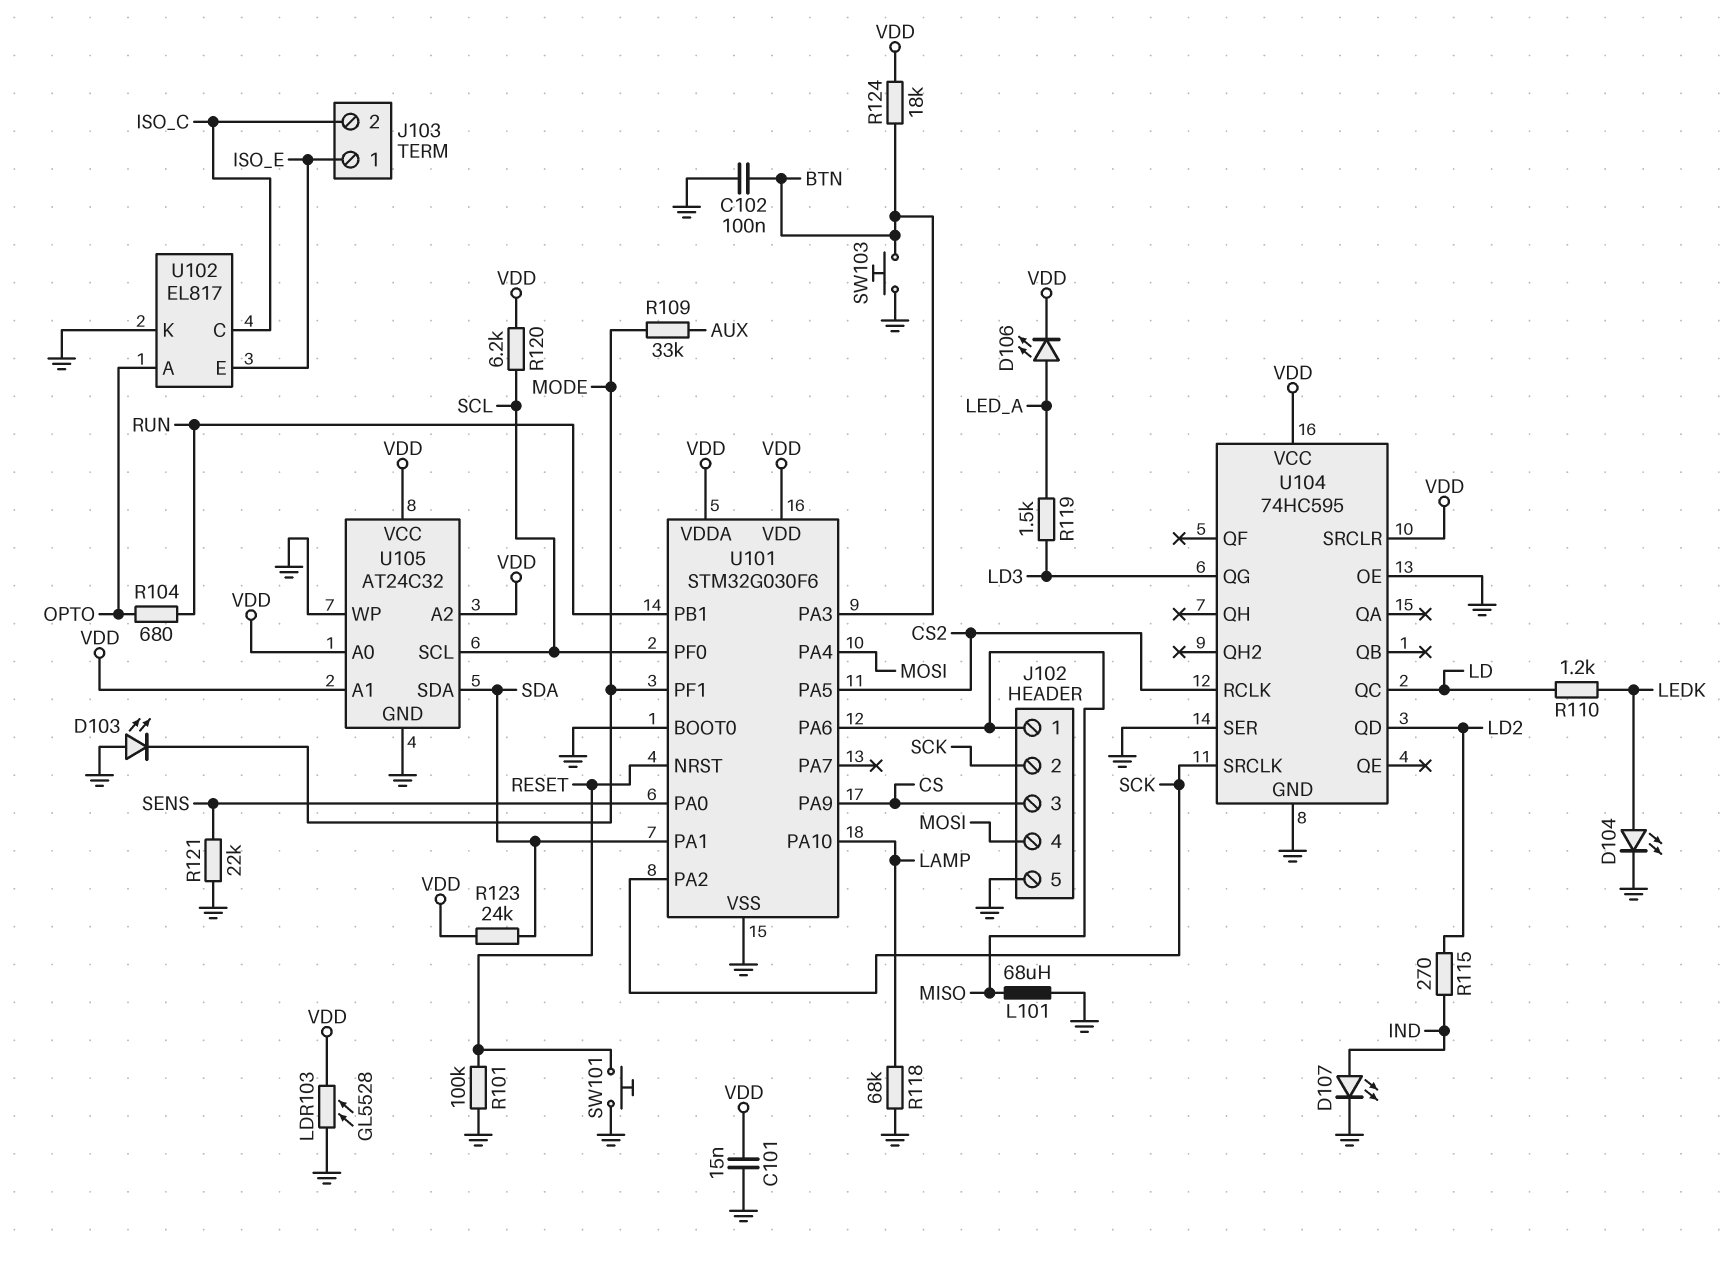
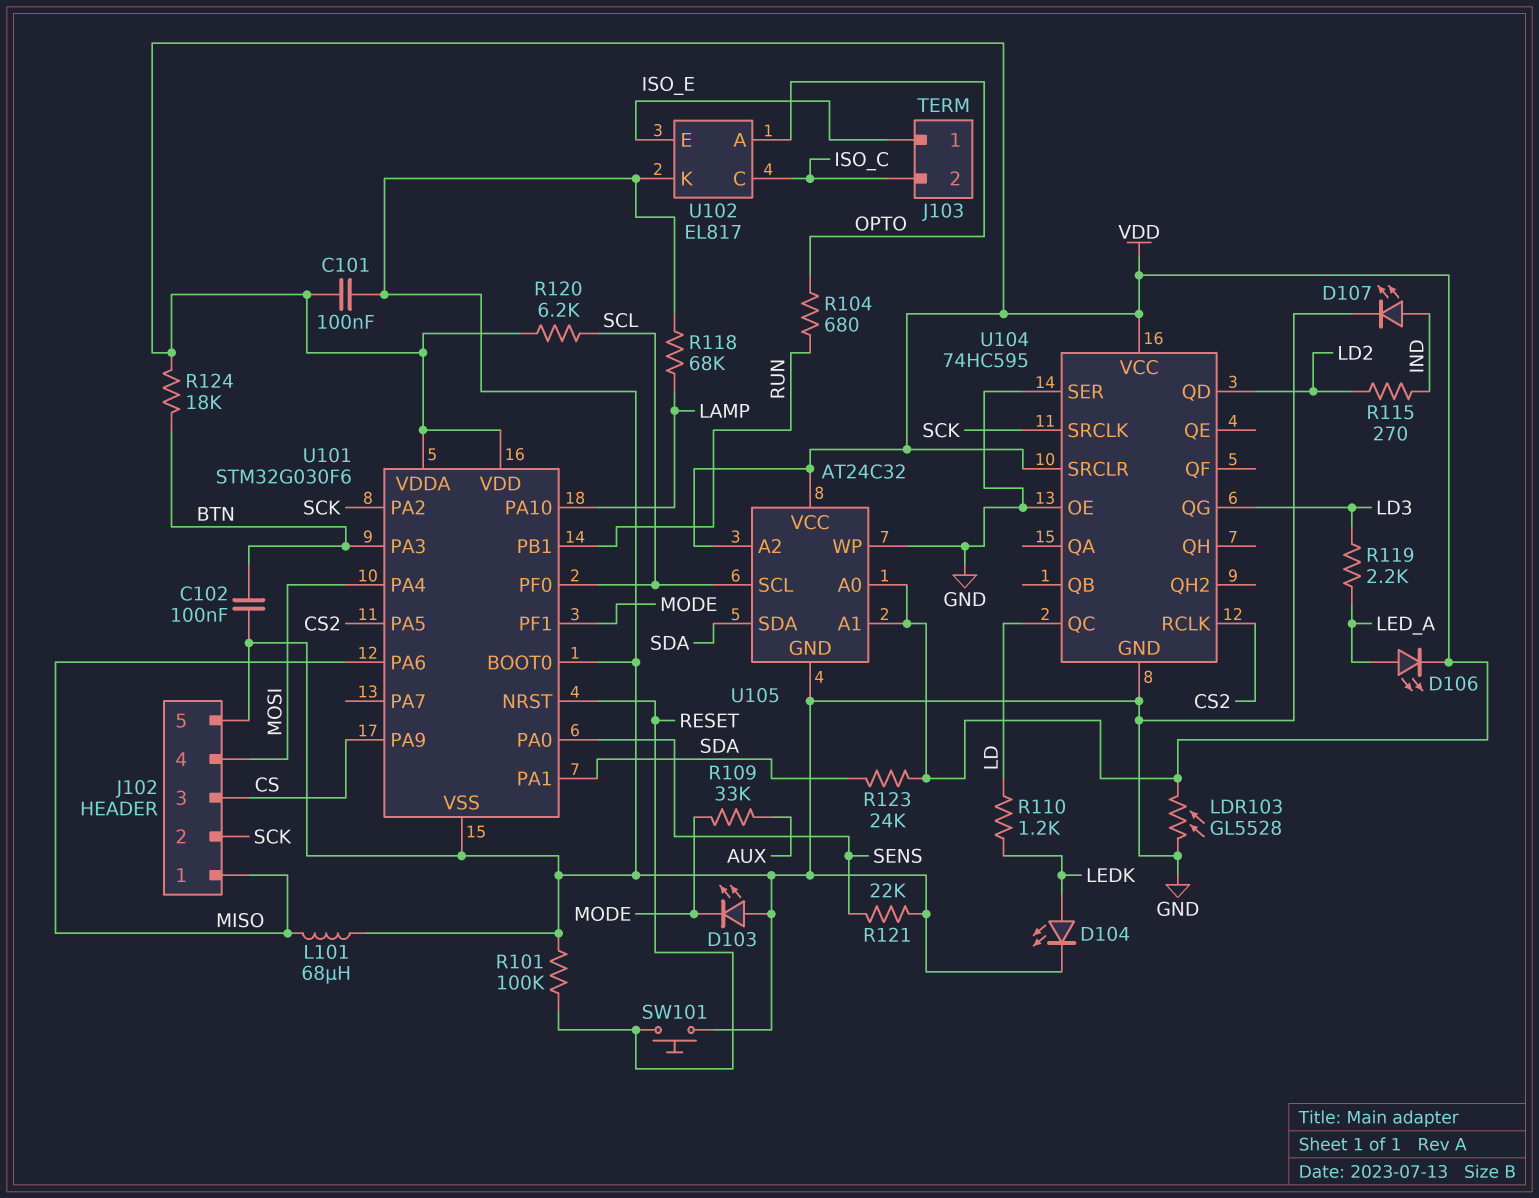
C101: 15nF (GND, VDD) -> 100nF (GND, VDD)
R119: 1.5k (LD3, LED_A) -> 2.2k (LD3, LED_A)
SW103: button (BTN, GND) -> none

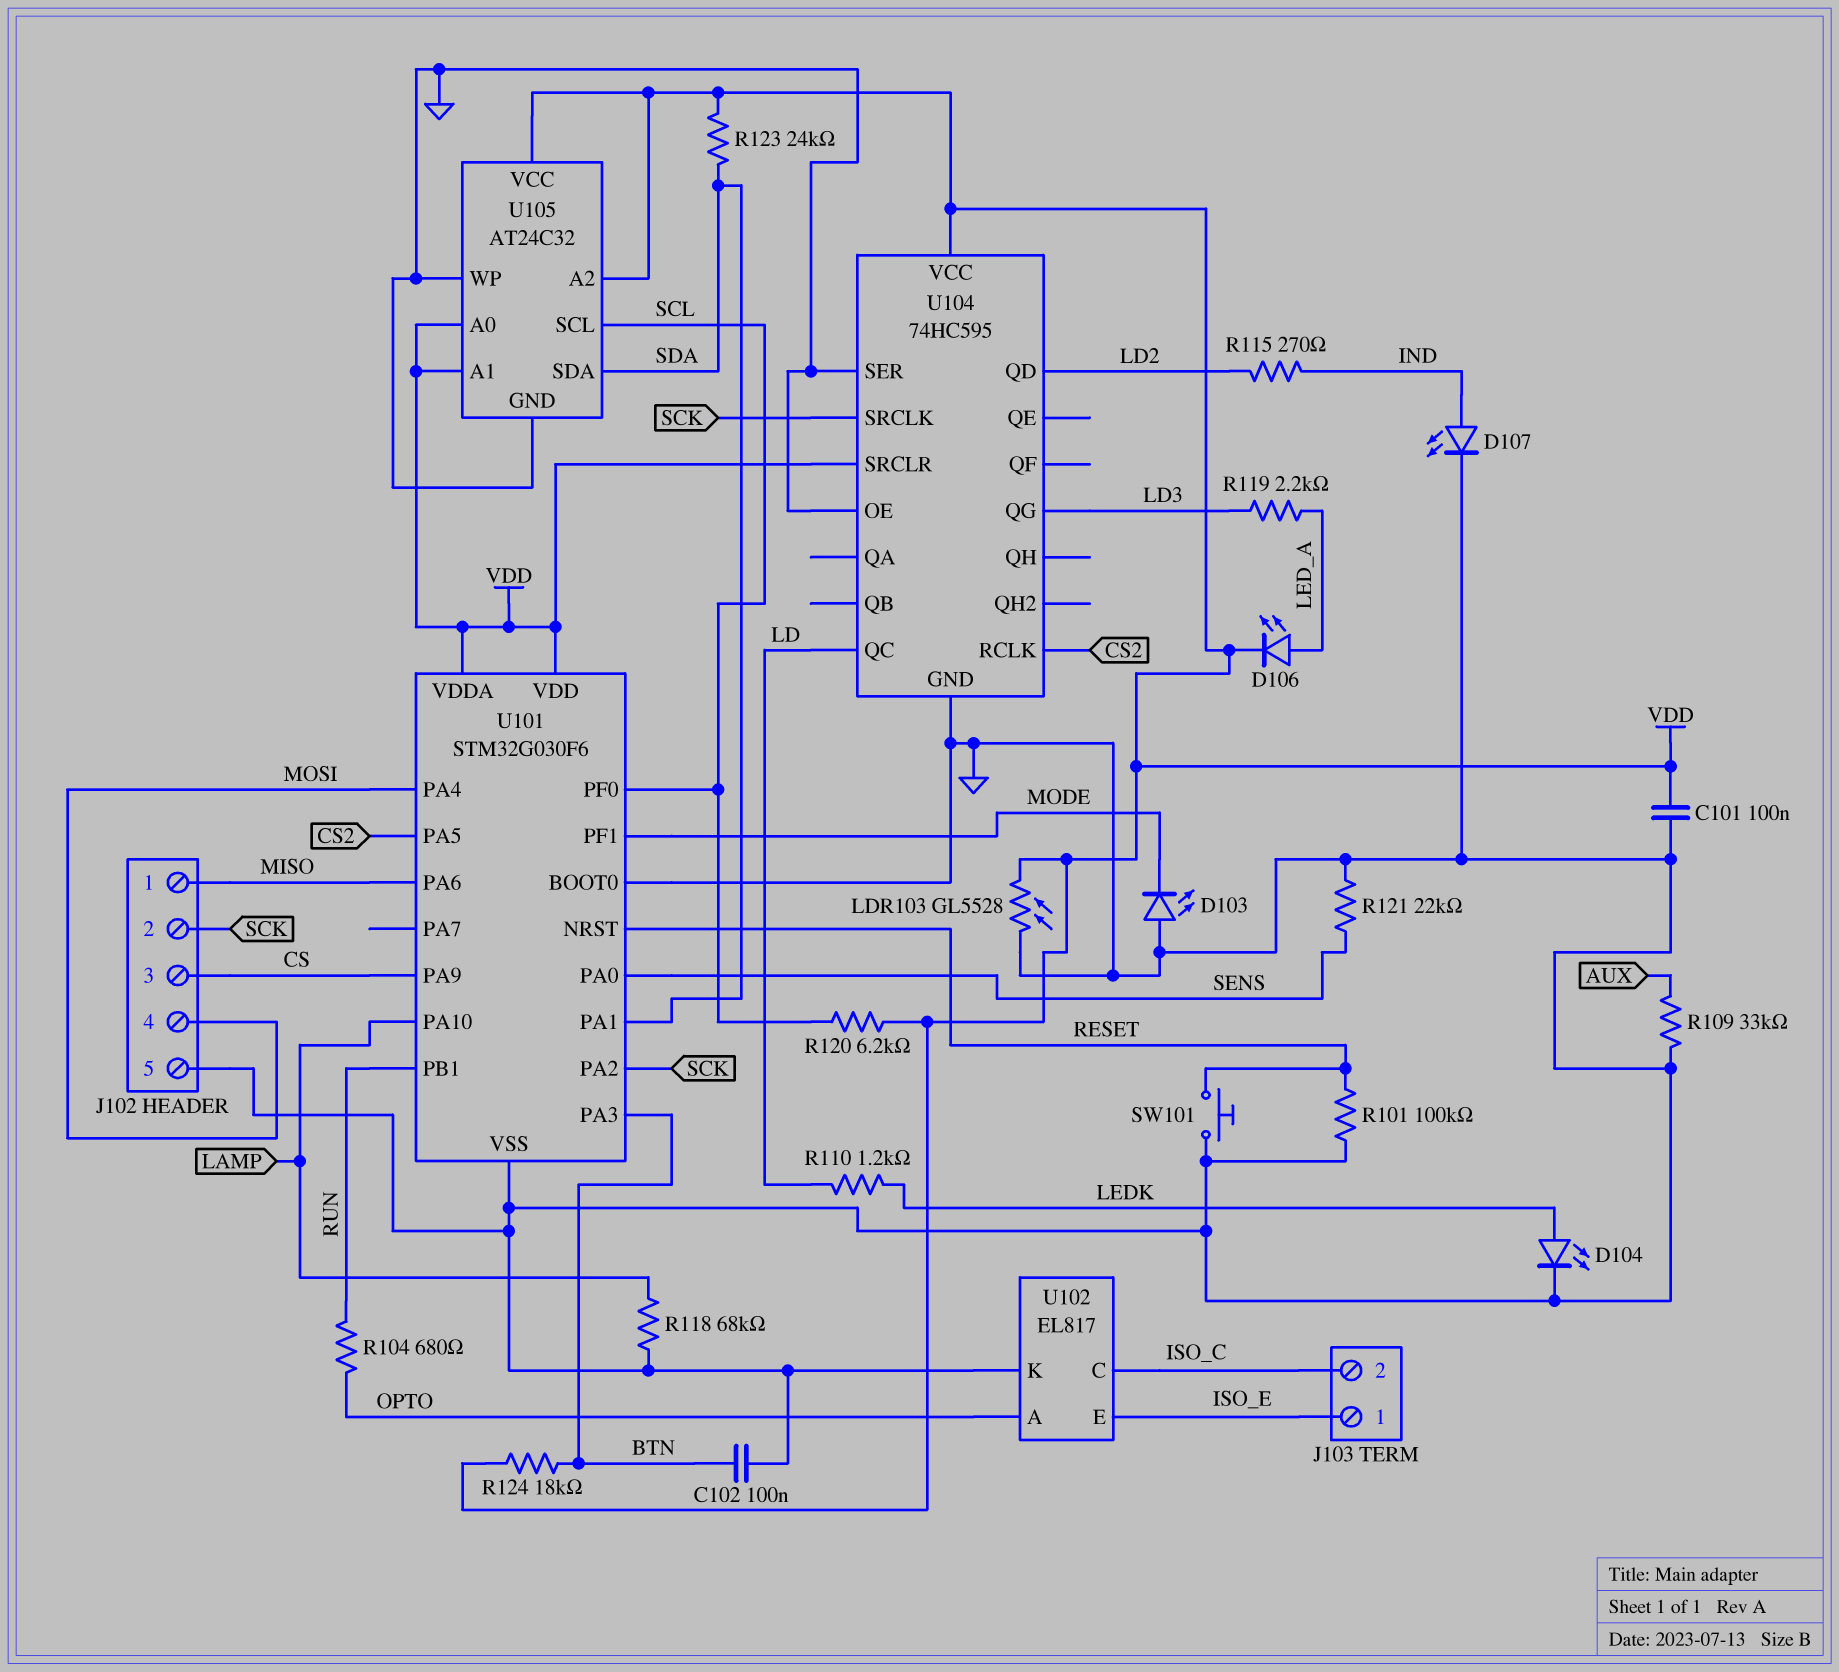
L101: 68uH (GND, MISO) -> none
R109: 33k (AUX, MODE) -> 33k (AUX, GND)

